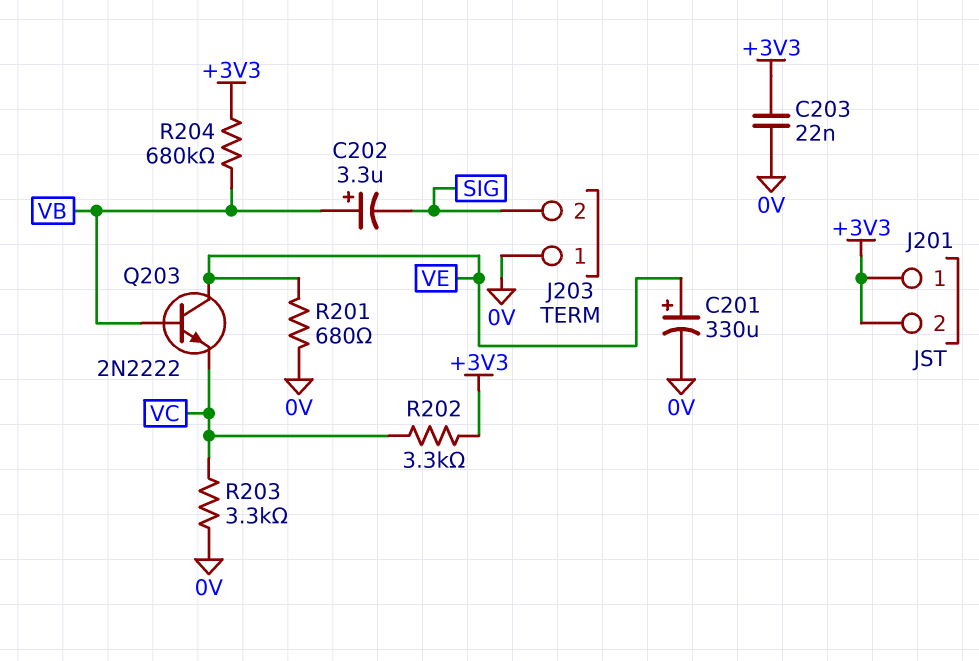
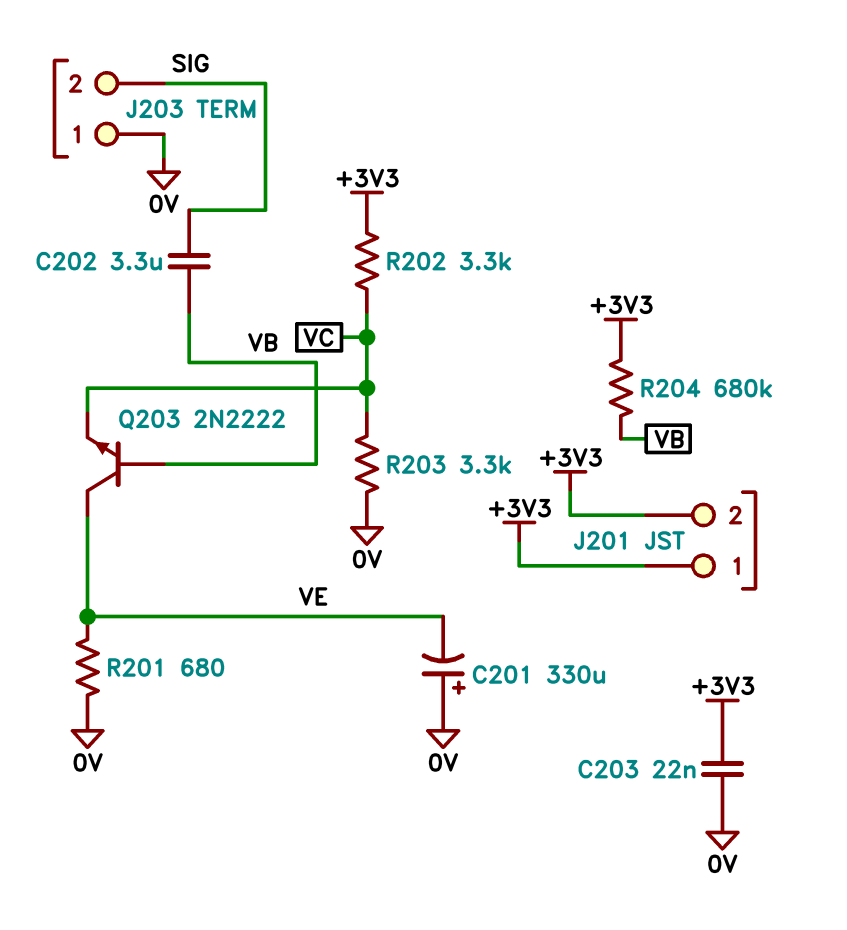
C201: 330uF (plus VE, minus 0V) -> 330uF (plus 0V, minus VE)
C202: 3.3uF (plus VB, minus SIG) -> 3.3uF (SIG, VB)

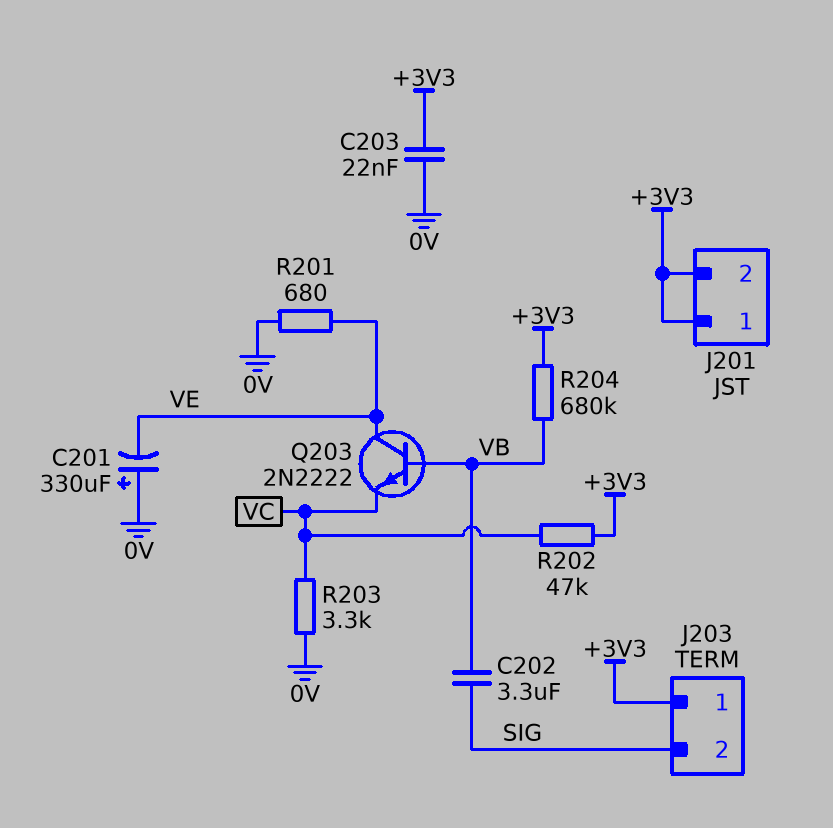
J203 pin 1: 0V -> +3V3
R202: 3.3k (+3V3, VC) -> 47k (+3V3, VC)

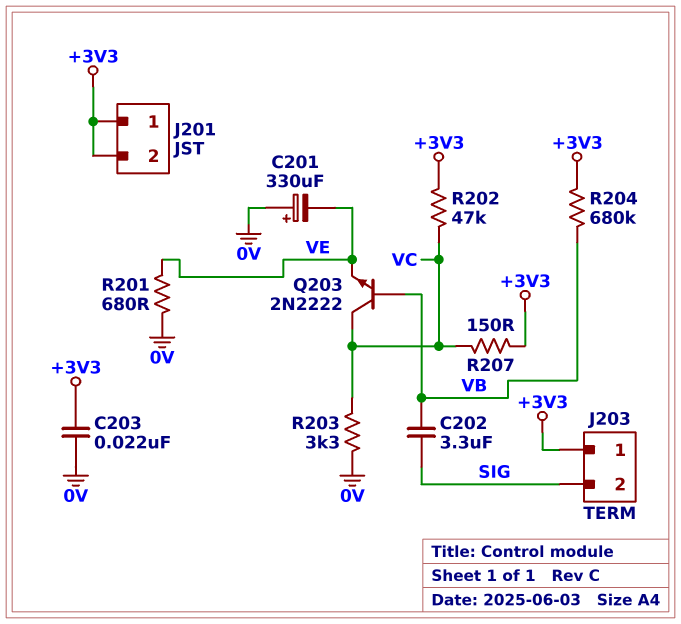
Q203: NPN 2N2222 (B VB, C VE, E VC) -> NPN 2N2222 (B VB, C VC, E VE)
R207: none -> 150 (+3V3, VC)

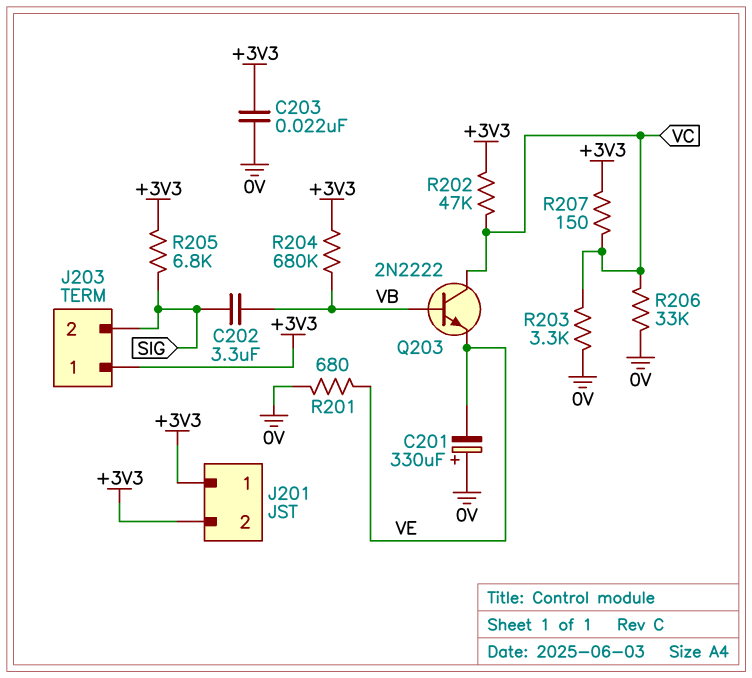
R205: none -> 6.8k (+3V3, SIG)
R206: none -> 33k (0V, VC)

